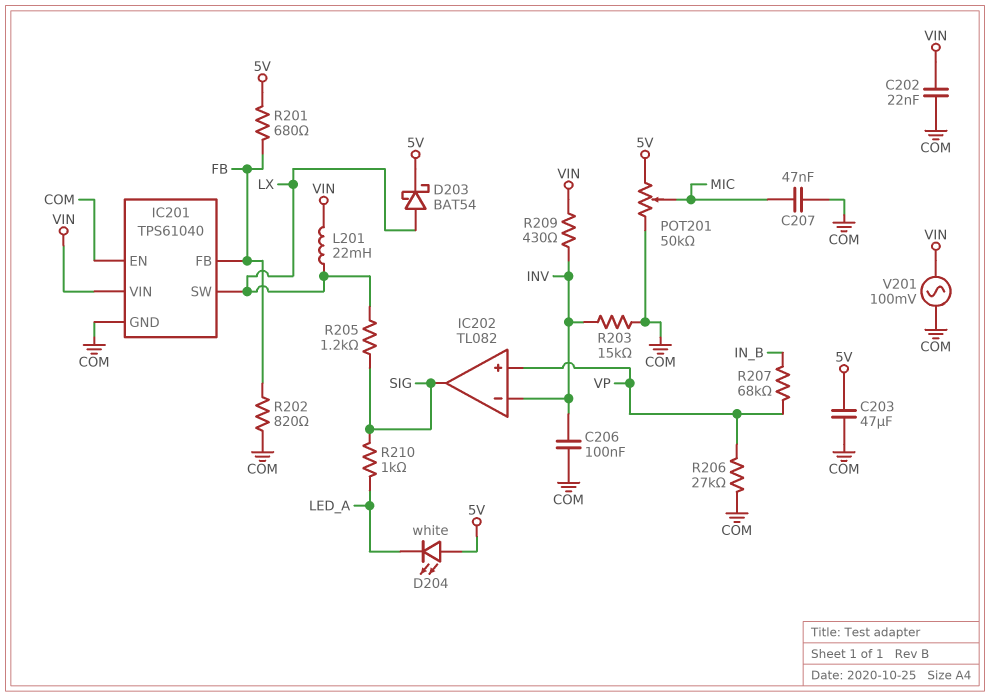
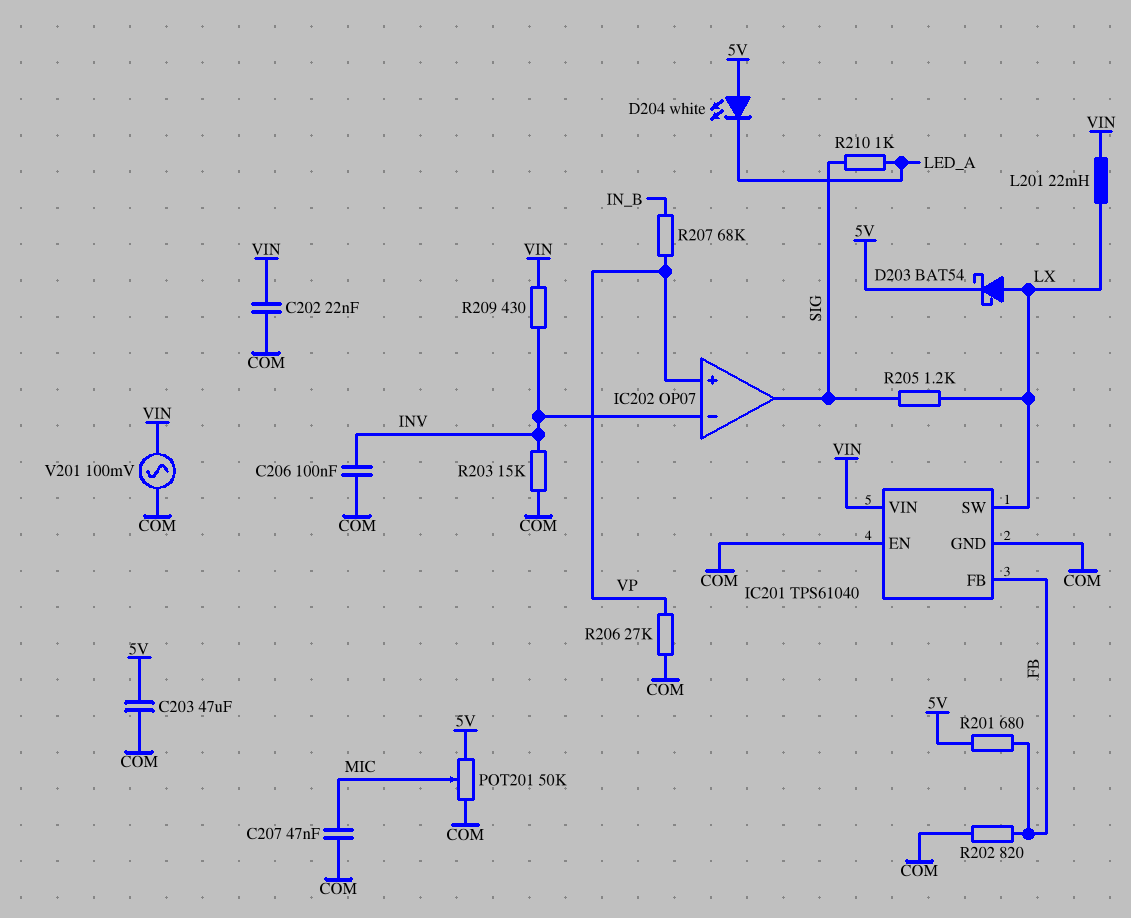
IC202: TL082 -> OP07

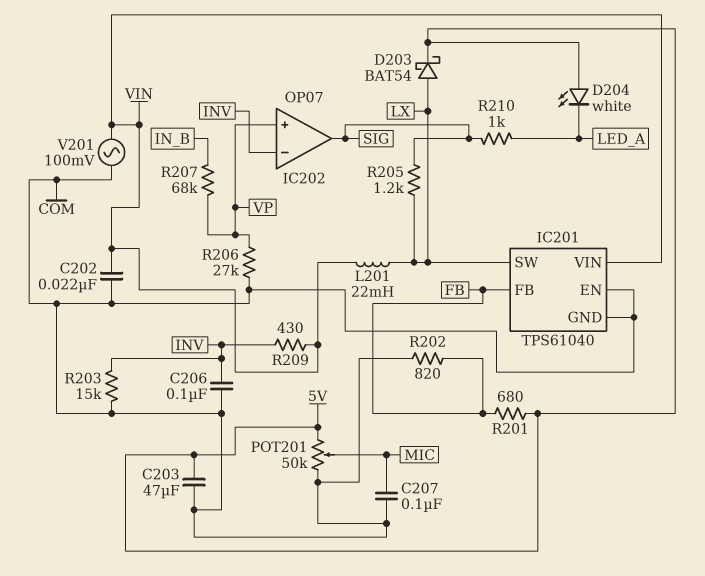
C207: 47nF (COM, MIC) -> 100nF (COM, MIC)

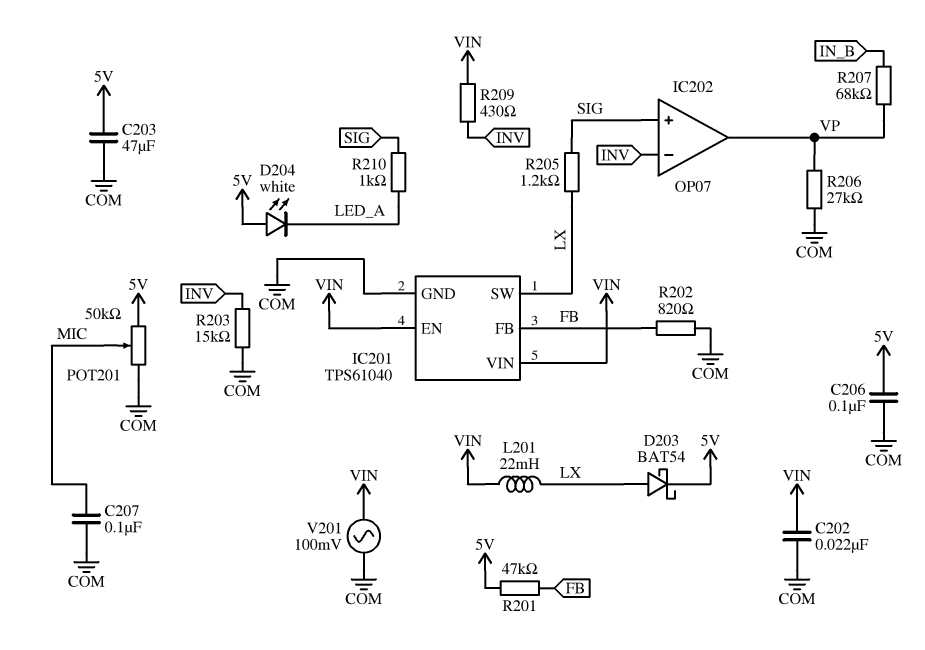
C206: 100nF (COM, INV) -> 100nF (5V, COM)
IC201 pin EN: COM -> VIN
IC202 pin in+: VP -> SIG
IC202 pin out: SIG -> VP
R201: 680 (5V, FB) -> 47k (5V, FB)

